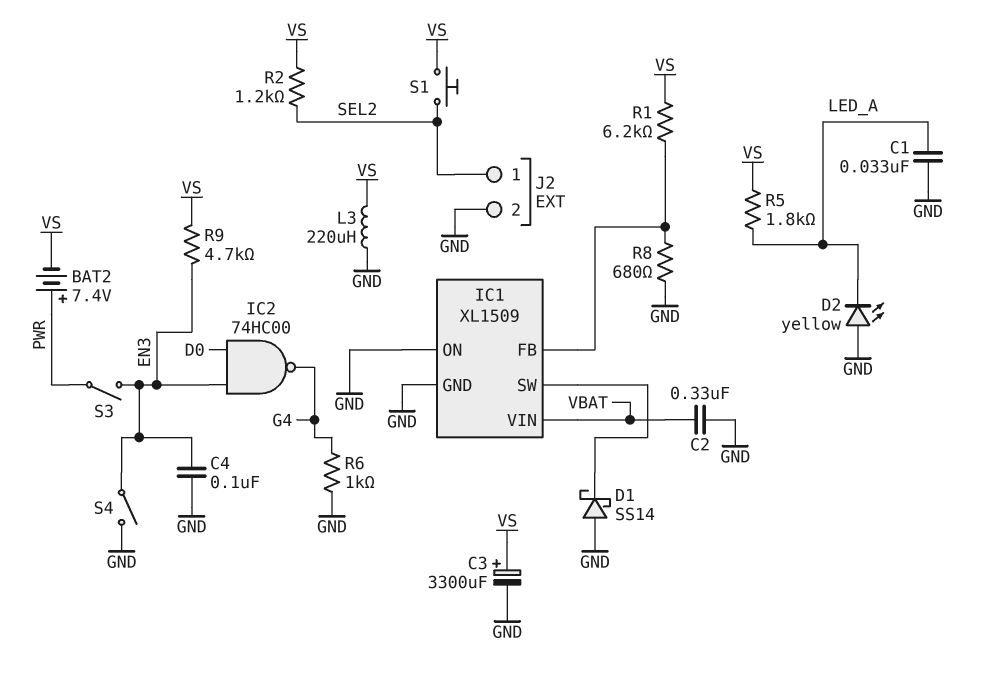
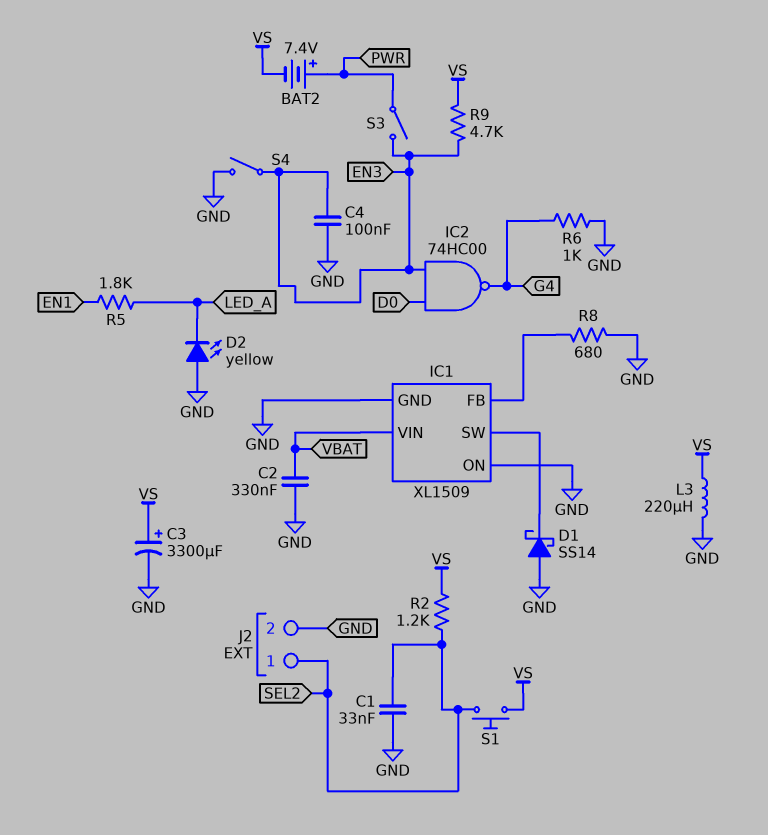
C1: 33nF (GND, LED_A) -> 33nF (GND, SEL2)
R1: 6.2k (IC1/FB, VS) -> none
R5: 1.8k (LED_A, VS) -> 1.8k (EN1, LED_A)

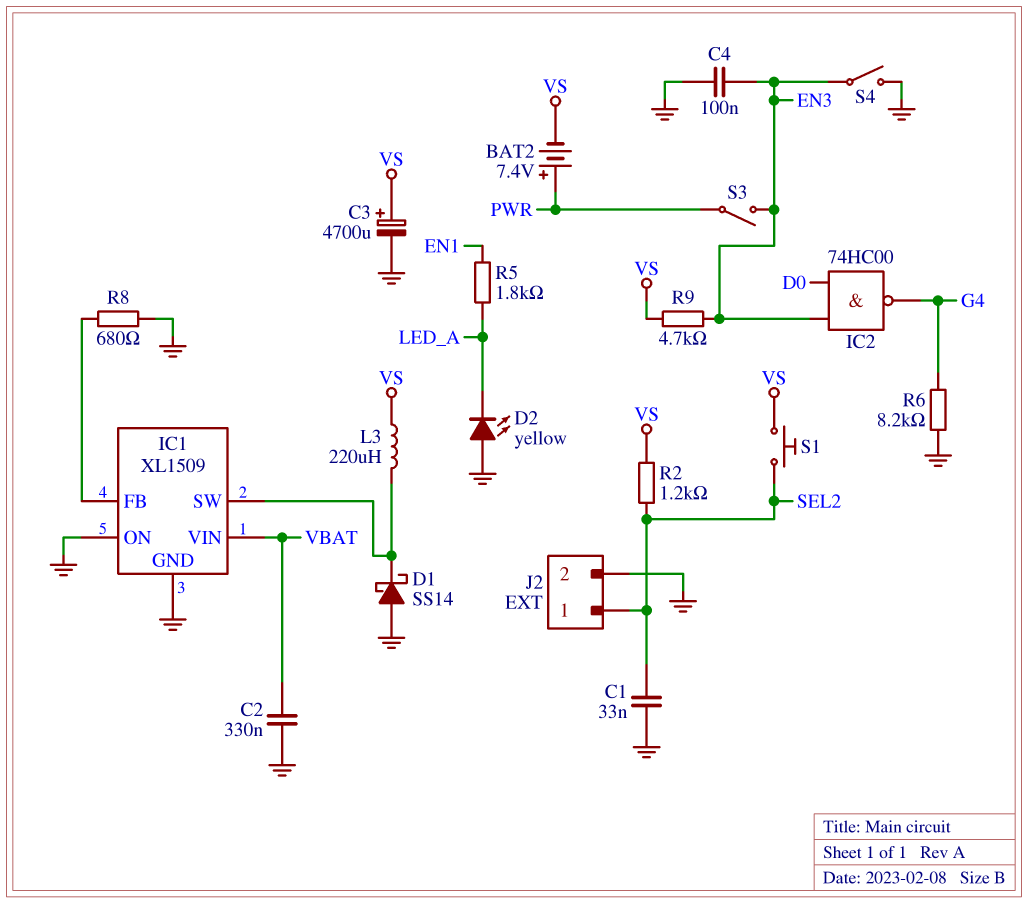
C3: 3300uF (plus VS, minus GND) -> 4700uF (plus VS, minus GND)
L3: 220uH (GND, VS) -> 220uH (IC1/SW, VS)
R6: 1k (G4, GND) -> 8.2k (G4, GND)

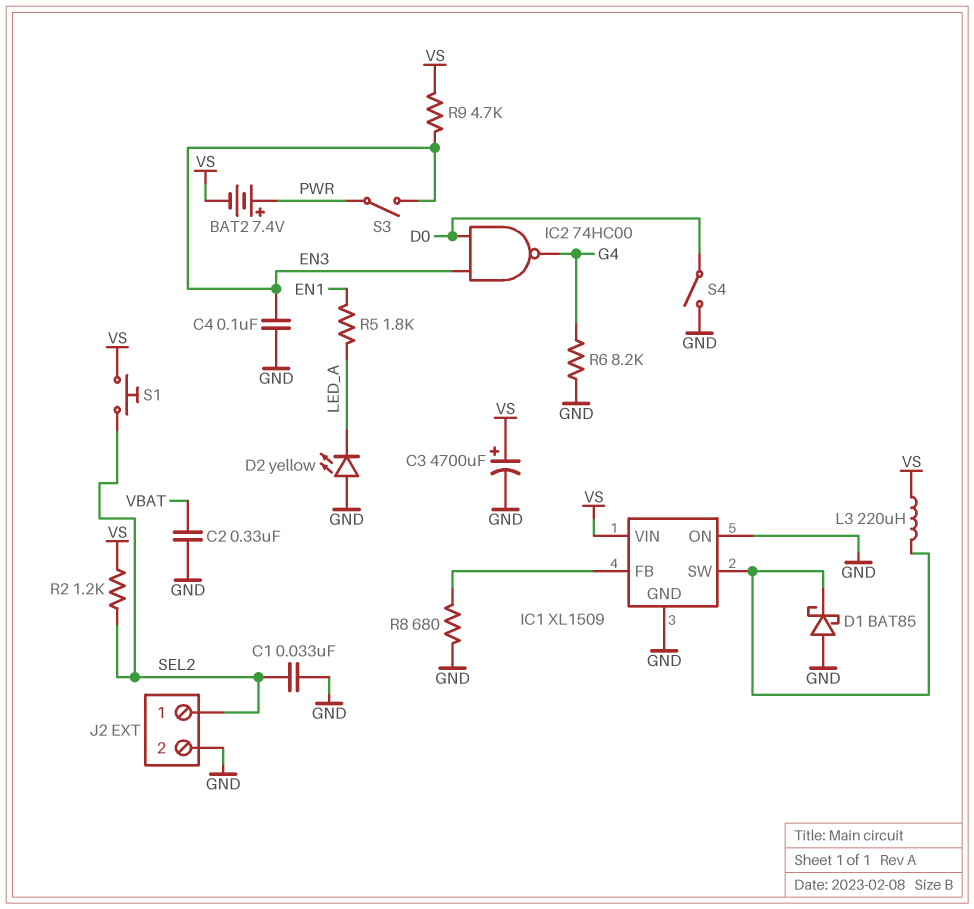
D1: schottky SS14 (A GND, K IC1/SW) -> schottky BAT85 (A GND, K IC1/SW)
IC1 pin VIN: VBAT -> VS
S4: switch (EN3, GND) -> switch (D0, GND)

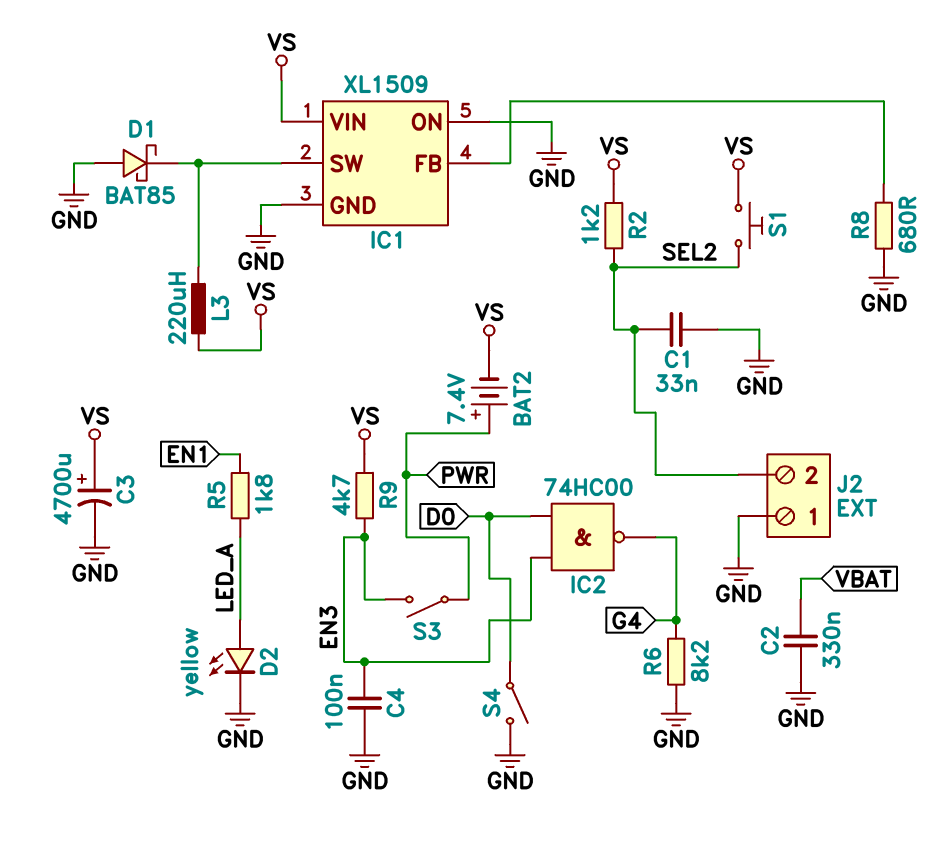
D2: LED yellow (A GND, K LED_A) -> LED yellow (A LED_A, K GND)
J2 pin 1: SEL2 -> GND
J2 pin 2: GND -> SEL2

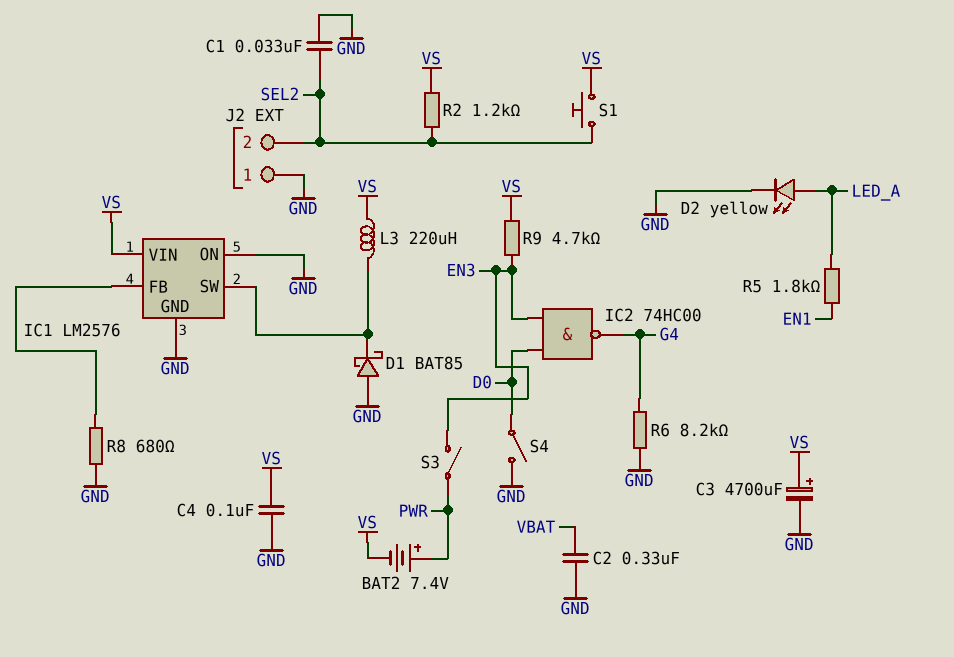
C4: 100nF (EN3, GND) -> 100nF (GND, VS)
IC1: XL1509 -> LM2576

